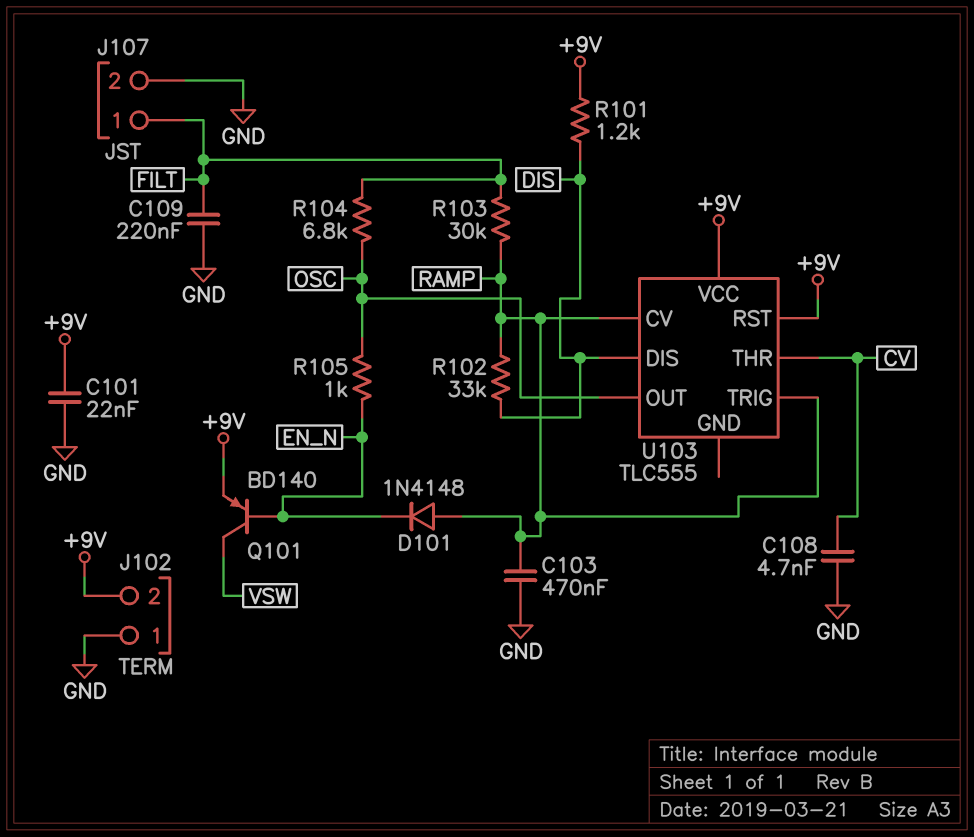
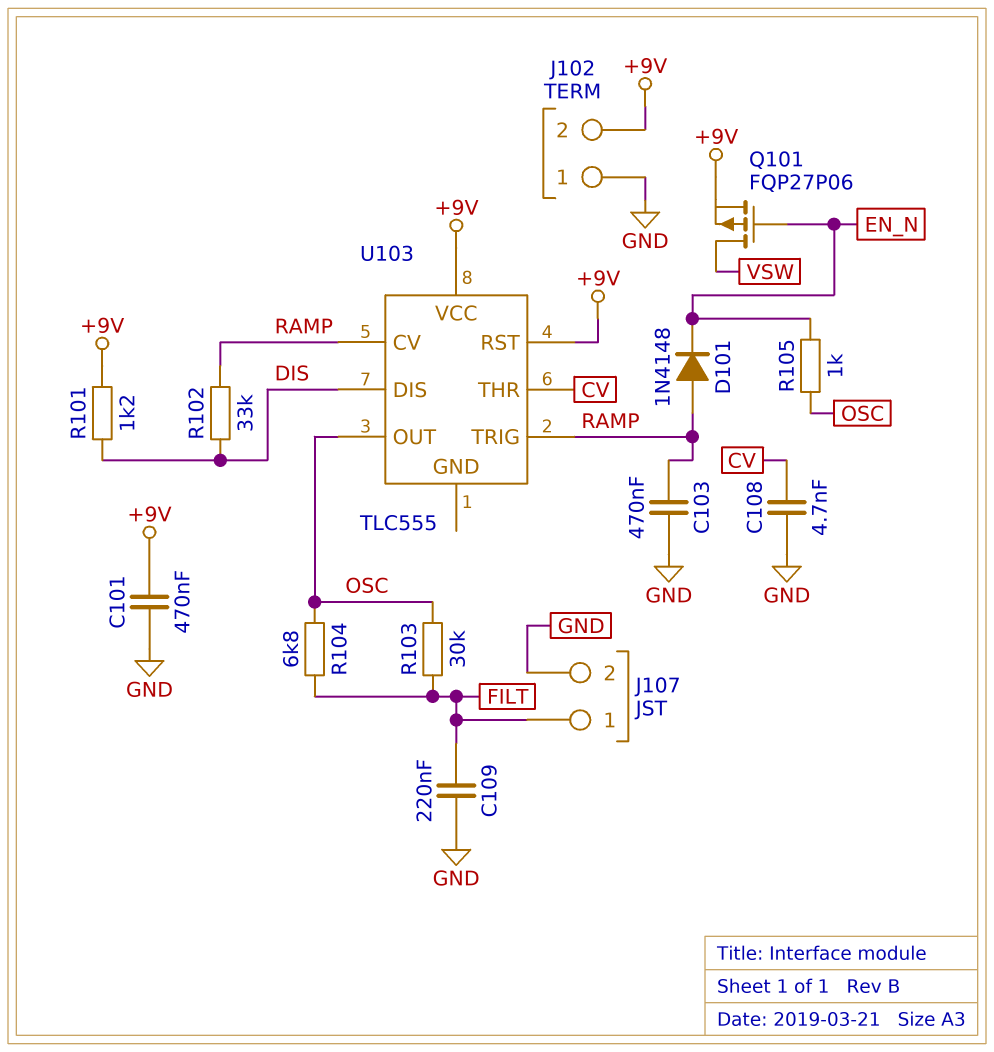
C101: 22nF (+9V, GND) -> 470nF (+9V, GND)
Q101: PNP BD140 (B EN_N, C VSW, E +9V) -> PMOS FQP27P06 (G EN_N, D VSW, S +9V)
R103: 30k (FILT, RAMP) -> 30k (FILT, OSC)

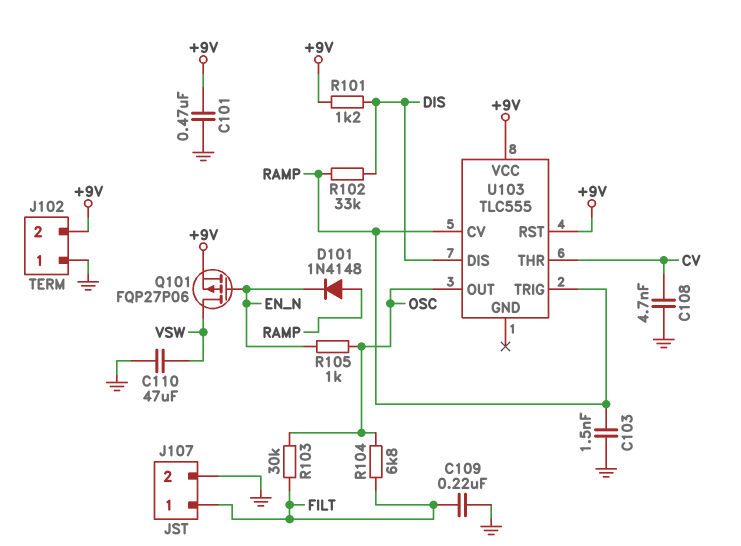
C103: 470nF (GND, RAMP) -> 1.5nF (GND, RAMP)
C110: none -> 47uF (GND, VSW)

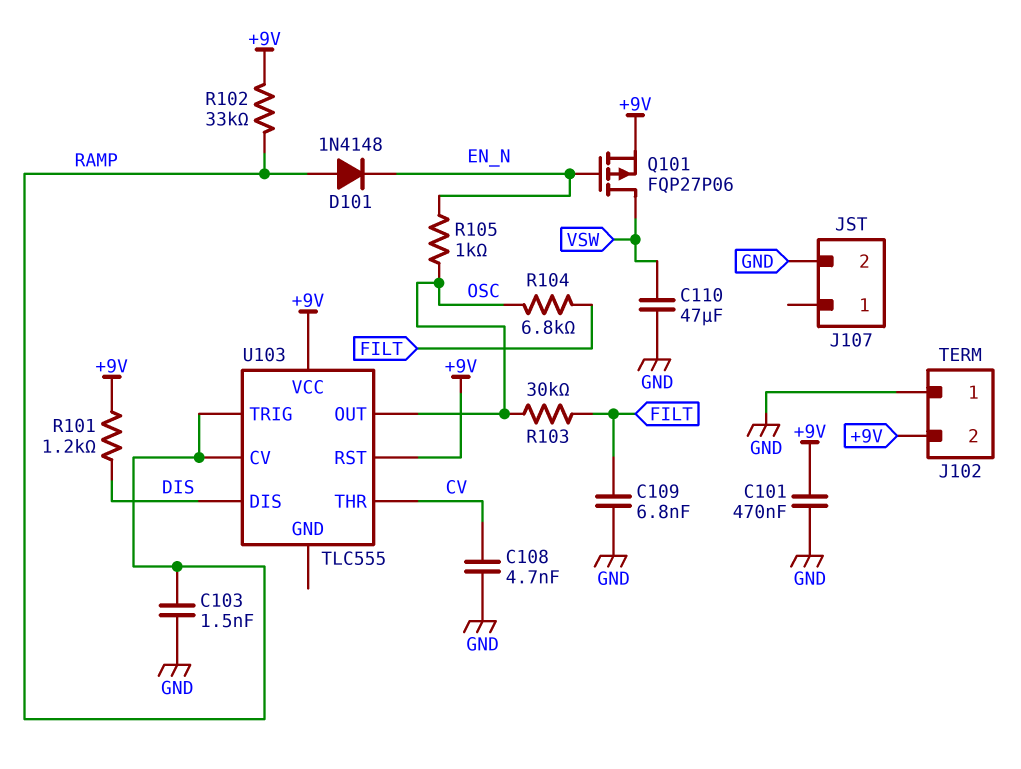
C109: 220nF (FILT, GND) -> 6.8nF (FILT, GND)
J107 pin 1: FILT -> none
R102: 33k (DIS, RAMP) -> 33k (+9V, RAMP)

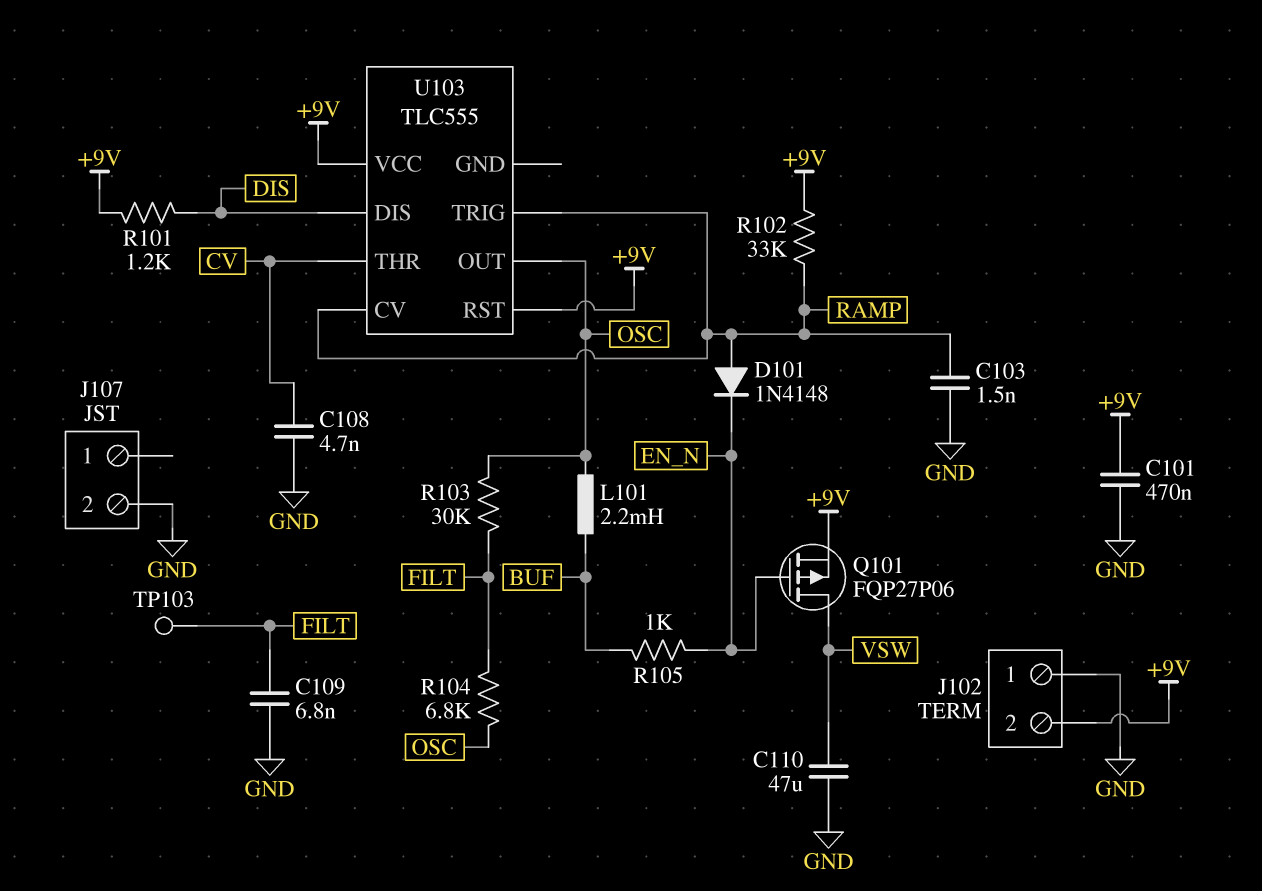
L101: none -> 2.2mH (BUF, OSC)
R105: 1k (EN_N, OSC) -> 1k (BUF, EN_N)
TP103: none -> test point (FILT)

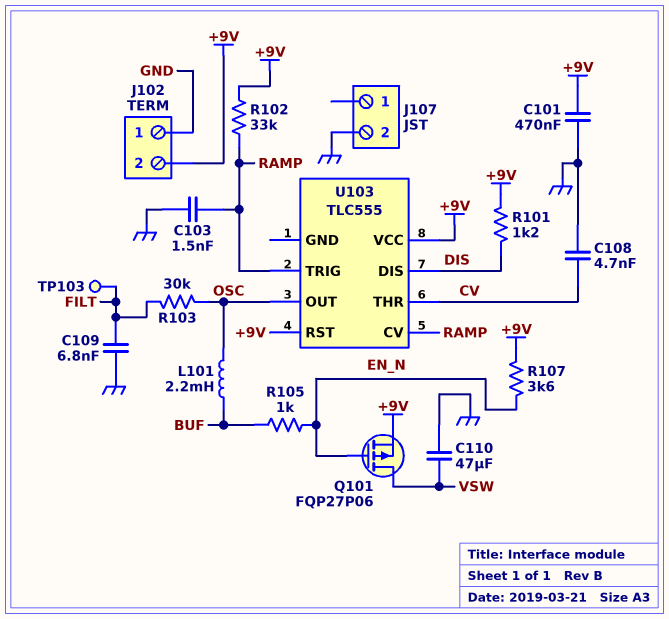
D101: diode 1N4148 (A RAMP, K EN_N) -> none
R104: 6.8k (FILT, OSC) -> none
R107: none -> 3.6k (+9V, EN_N)

